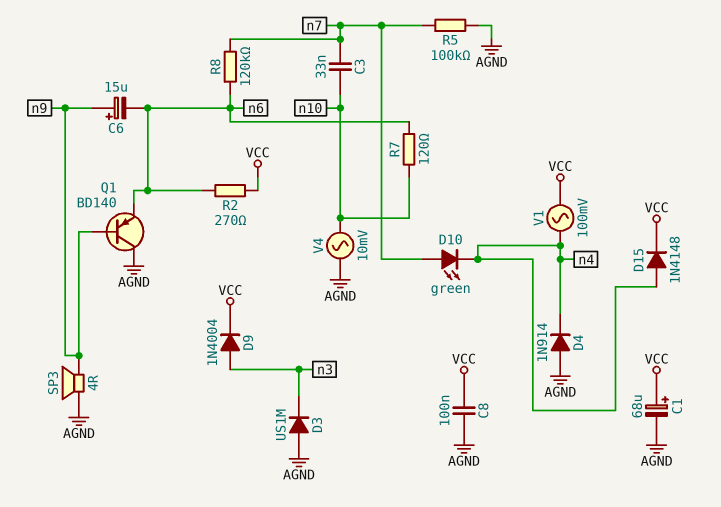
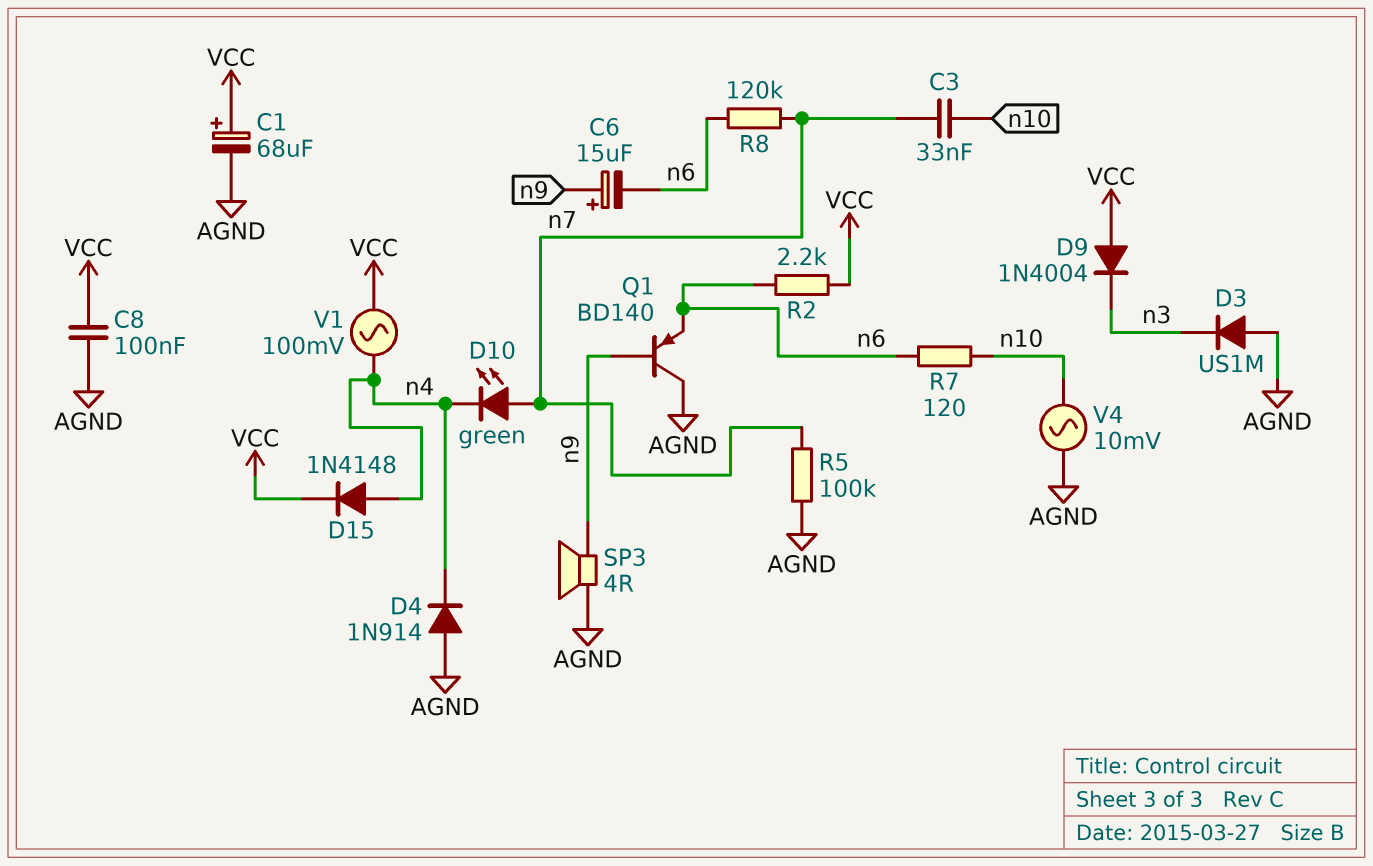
D9: diode 1N4004 (A n3, K VCC) -> diode 1N4004 (A VCC, K n3)
R2: 270 (VCC, n6) -> 2.2k (VCC, n6)

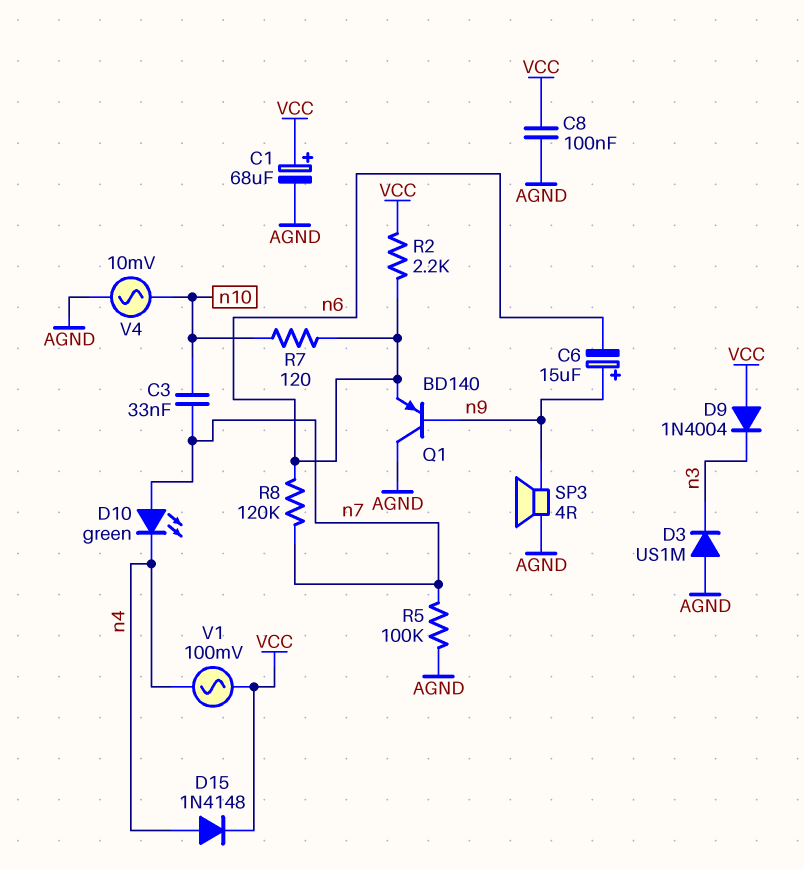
D4: diode 1N914 (A AGND, K n4) -> none

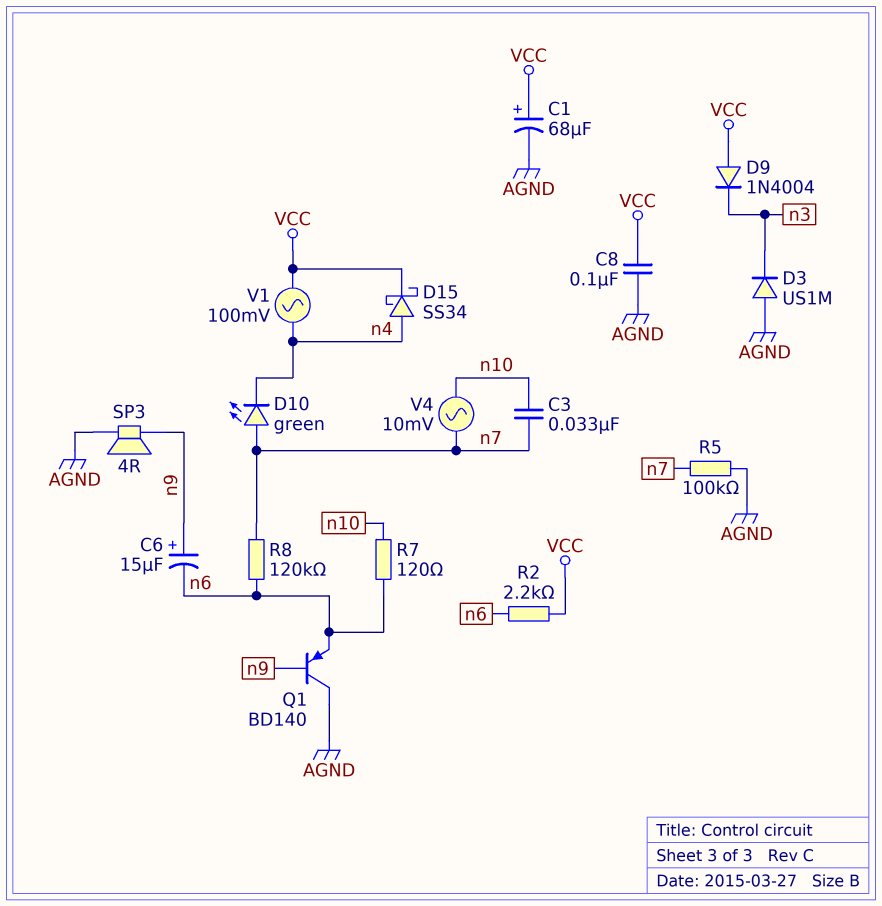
D15: diode 1N4148 (A n4, K VCC) -> schottky SS34 (A n4, K VCC)
V4: AC 10mV (AGND, n10) -> AC 10mV (n7, n10)

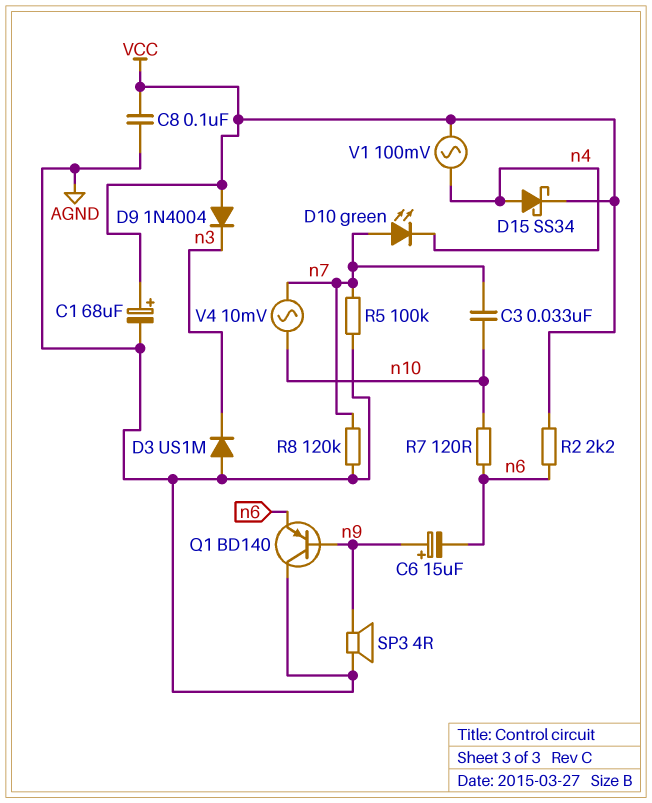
R8: 120k (n6, n7) -> 120k (AGND, n7)

